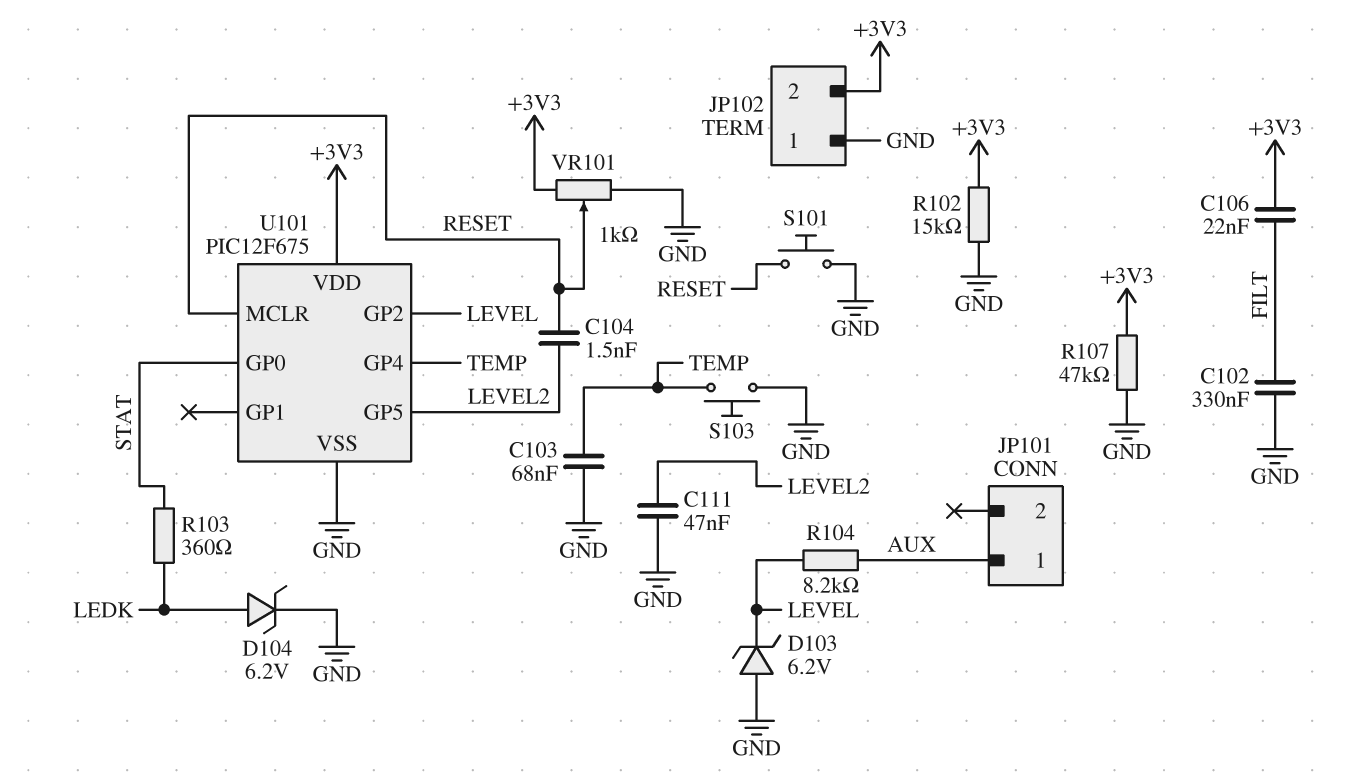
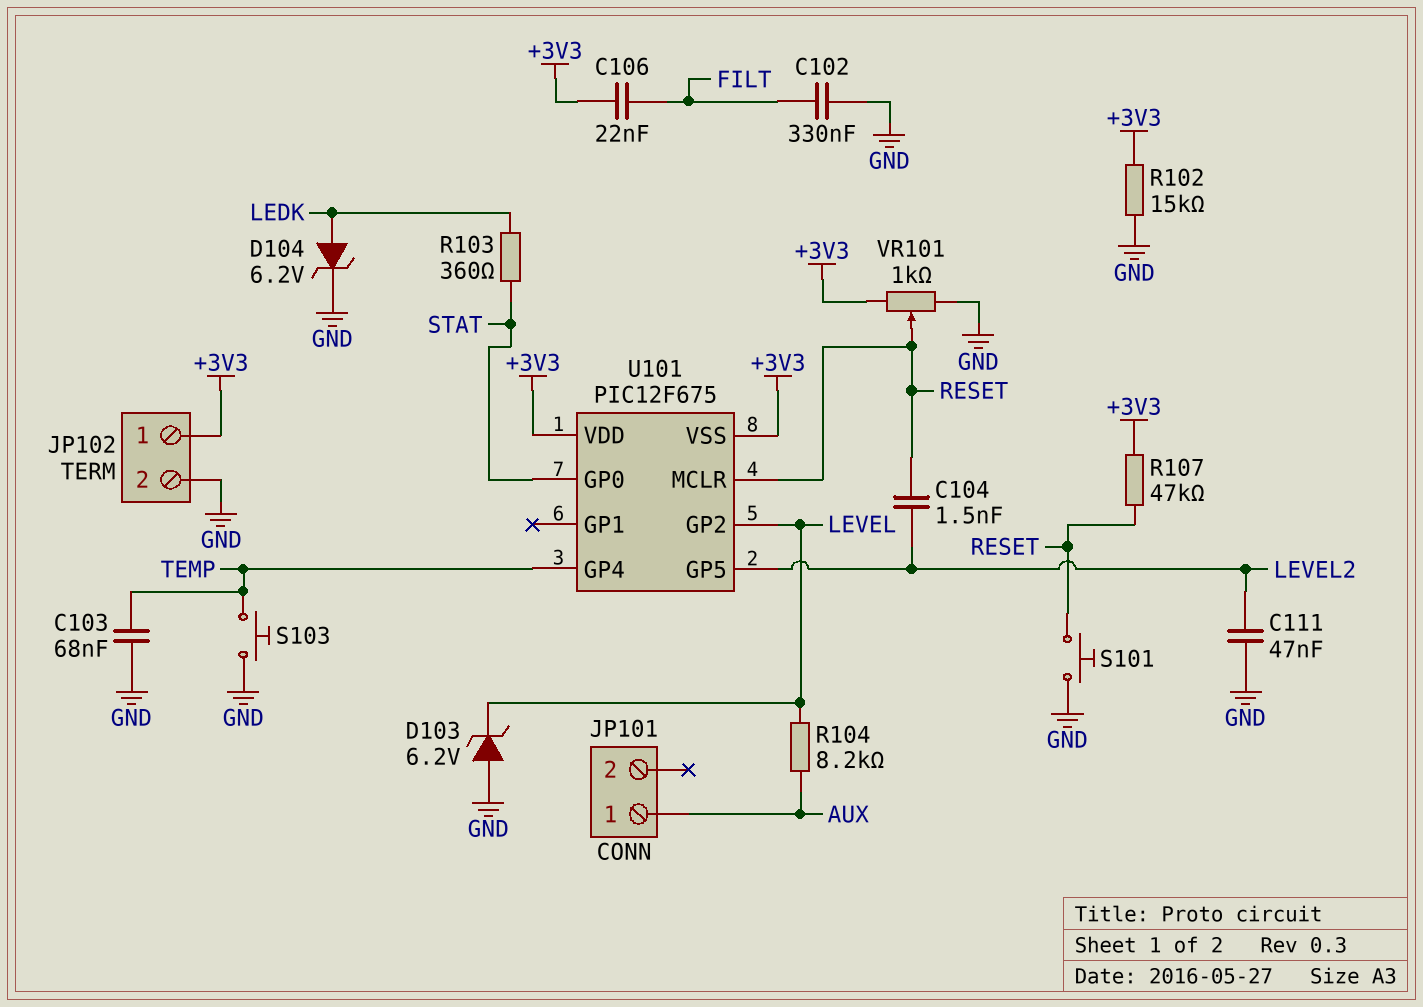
JP102 pin 1: GND -> +3V3
JP102 pin 2: +3V3 -> GND
R107: 47k (+3V3, GND) -> 47k (+3V3, RESET)
U101 pin VSS: GND -> +3V3

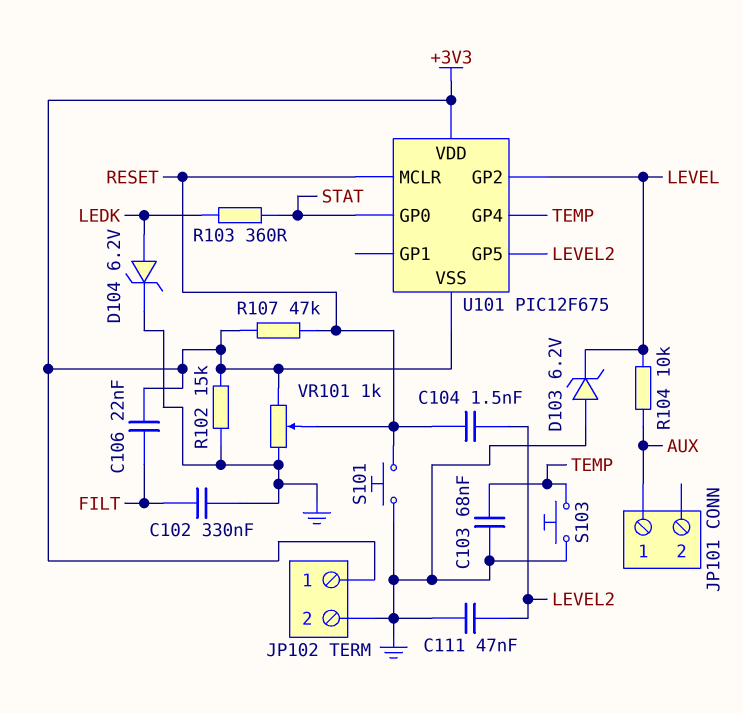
R104: 8.2k (AUX, LEVEL) -> 10k (AUX, LEVEL)

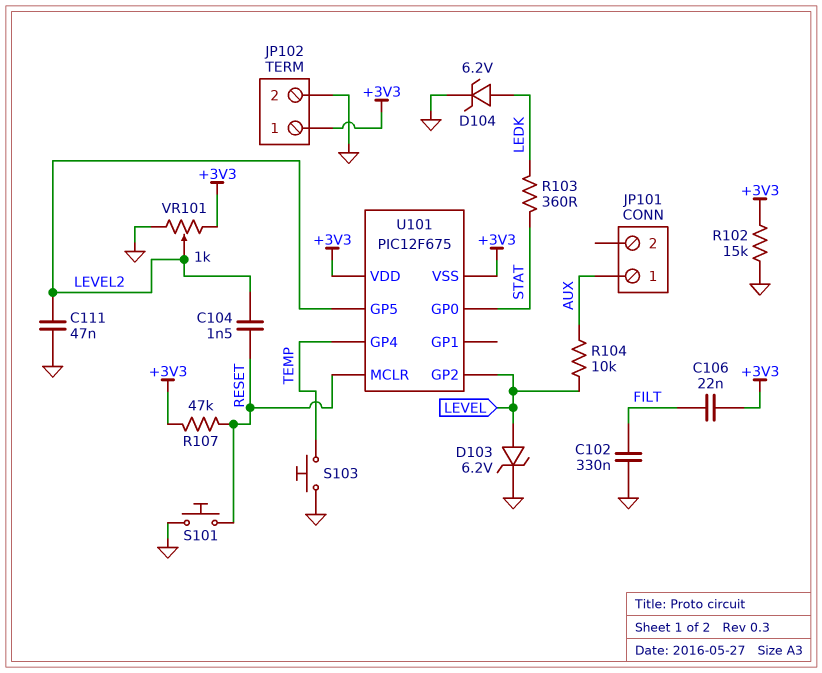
C103: 68nF (GND, TEMP) -> none
D103: zener 6.2V (A GND, K LEVEL) -> zener 6.2V (A LEVEL, K GND)
VR101: 1k (+3V3, GND, wiper RESET) -> 1k (+3V3, GND, wiper LEVEL2)

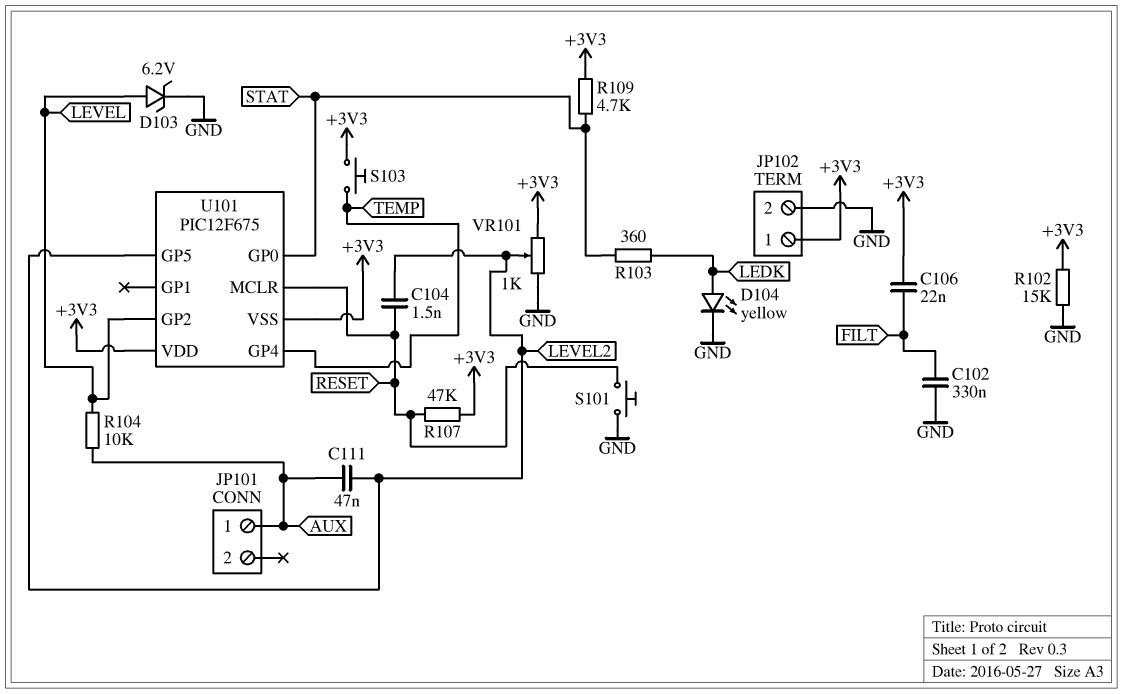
C111: 47nF (GND, LEVEL2) -> 47nF (AUX, LEVEL2)
D104: zener 6.2V (A LEDK, K GND) -> LED yellow (A LEDK, K GND)
R109: none -> 4.7k (+3V3, STAT)
S103: button (GND, TEMP) -> button (+3V3, TEMP)

